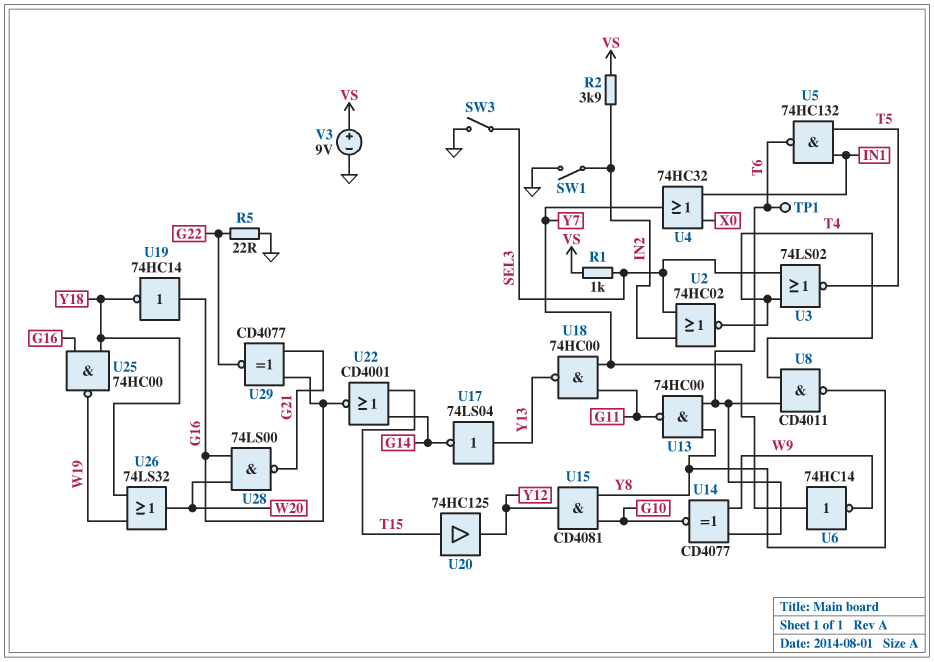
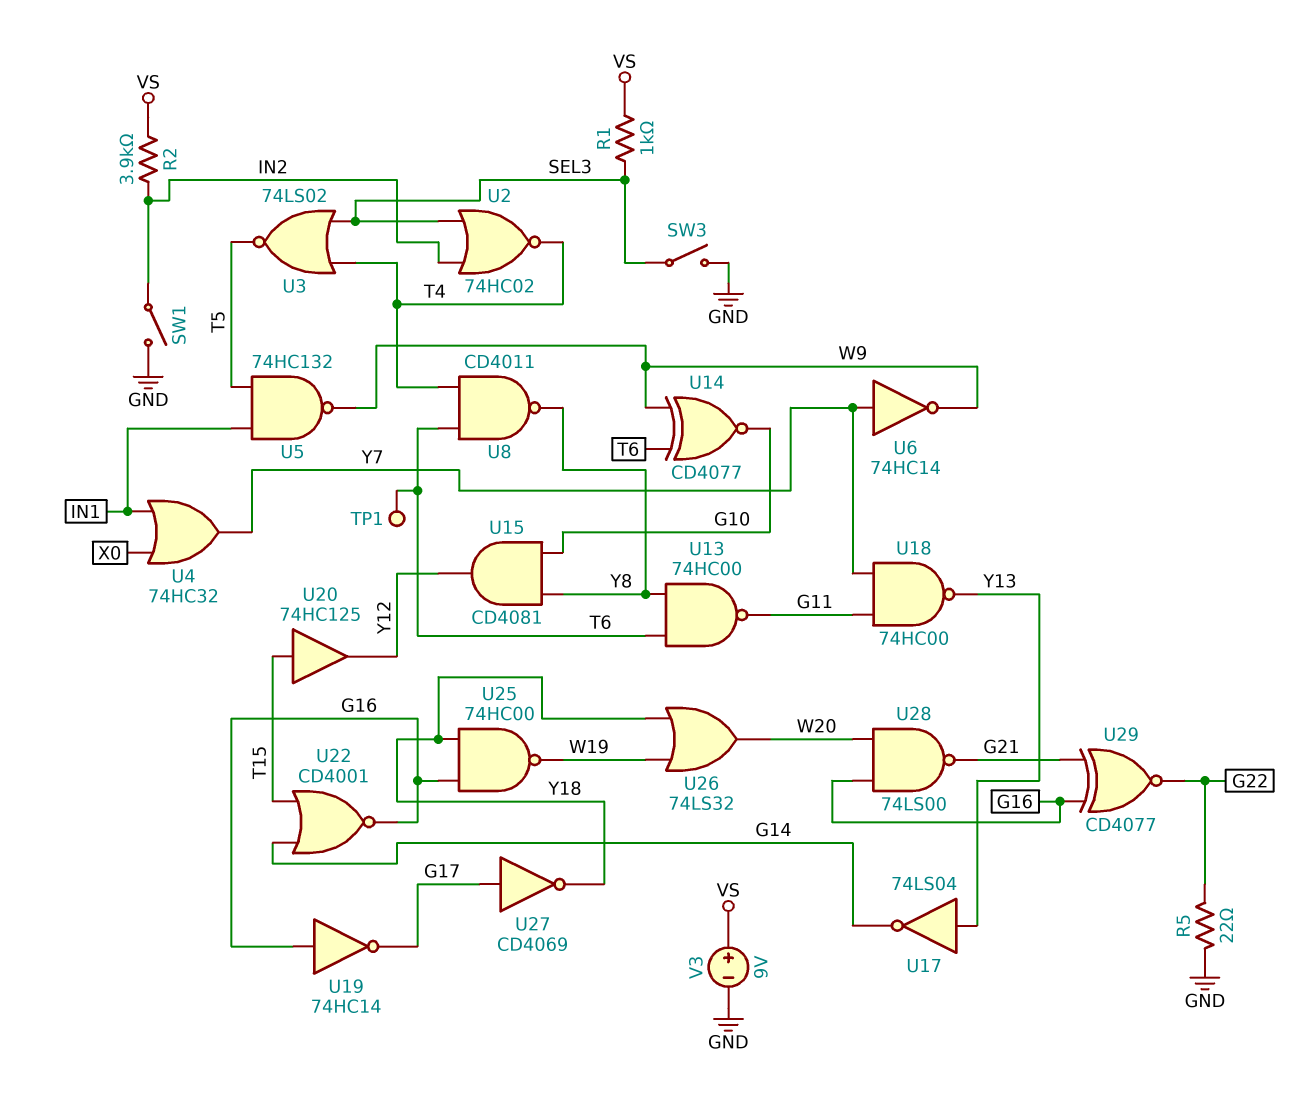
U5: NAND 74HC132 (in IN1, in T5, out T6) -> NAND 74HC132 (in IN1, in T5, out W9)
U19: NOT 74HC14 (in G16, out Y18) -> NOT 74HC14 (in G16, out G17)
U27: none -> NOT CD4069 (in G17, out Y18)

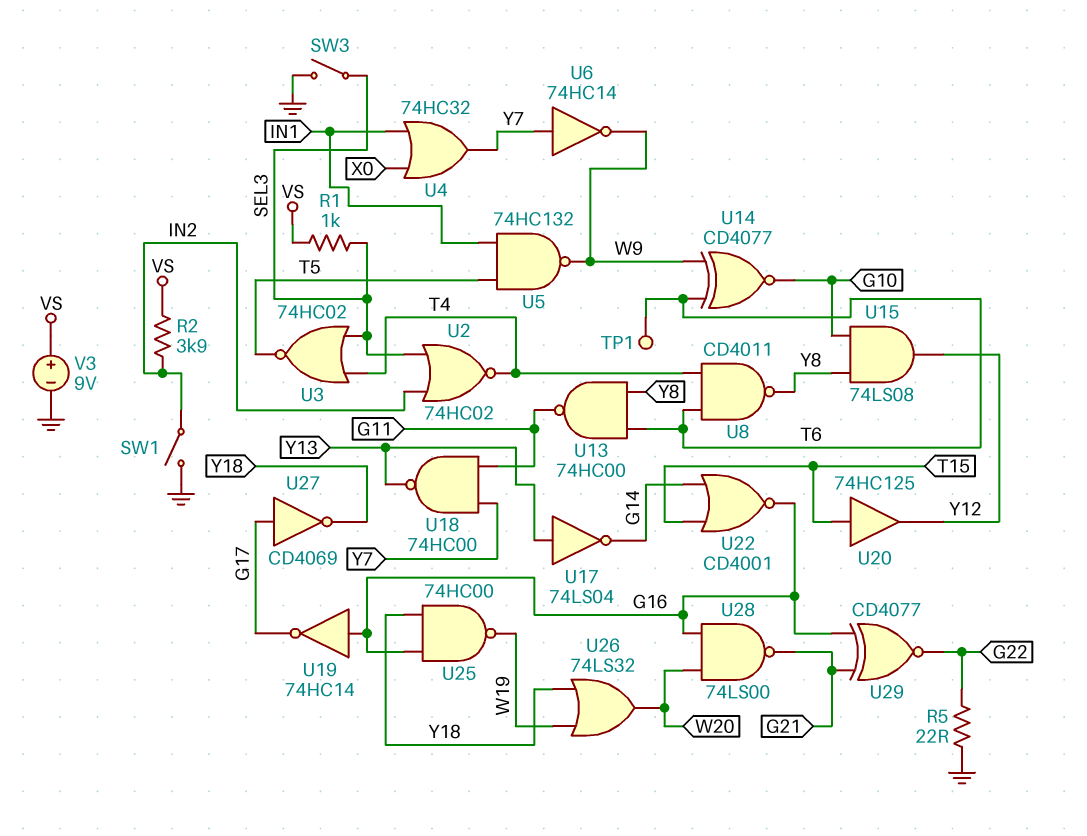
U3: NOR 74LS02 (in SEL3, in T4, out T5) -> NOR 74HC02 (in SEL3, in T4, out T5)
U15: AND CD4081 (in G10, in Y8, out Y12) -> AND 74LS08 (in G10, in Y8, out Y12)

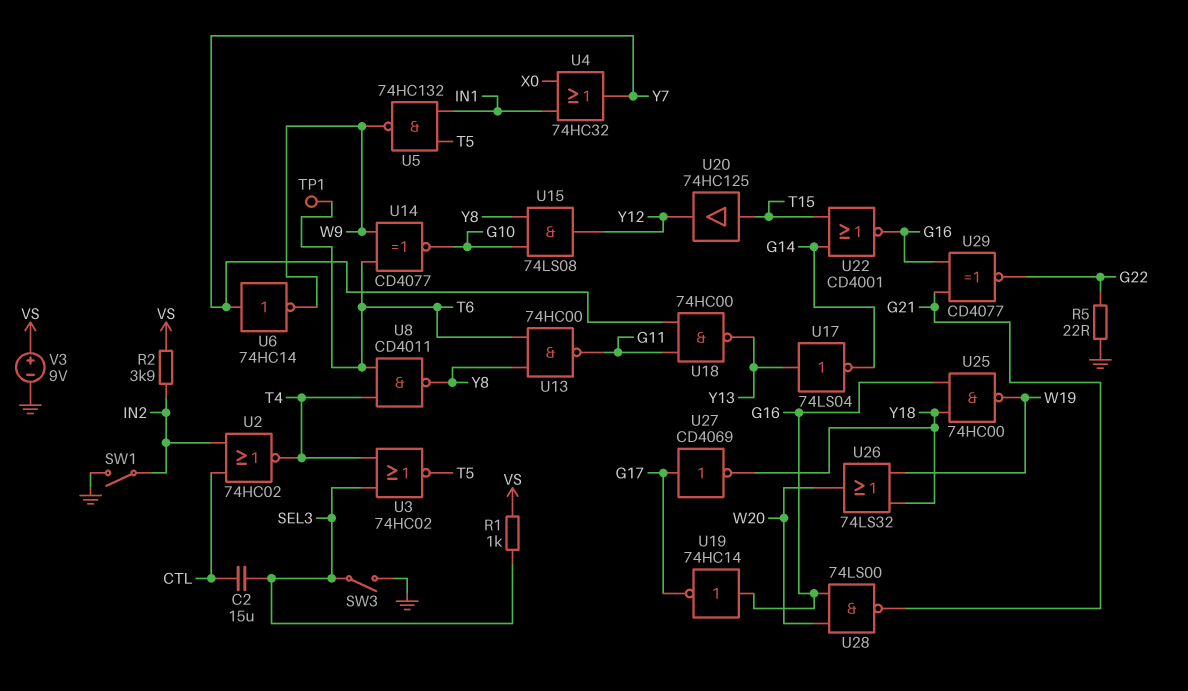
C2: none -> 15uF (CTL, SEL3)
U2: NOR 74HC02 (in IN2, in SEL3, out T4) -> NOR 74HC02 (in CTL, in IN2, out T4)

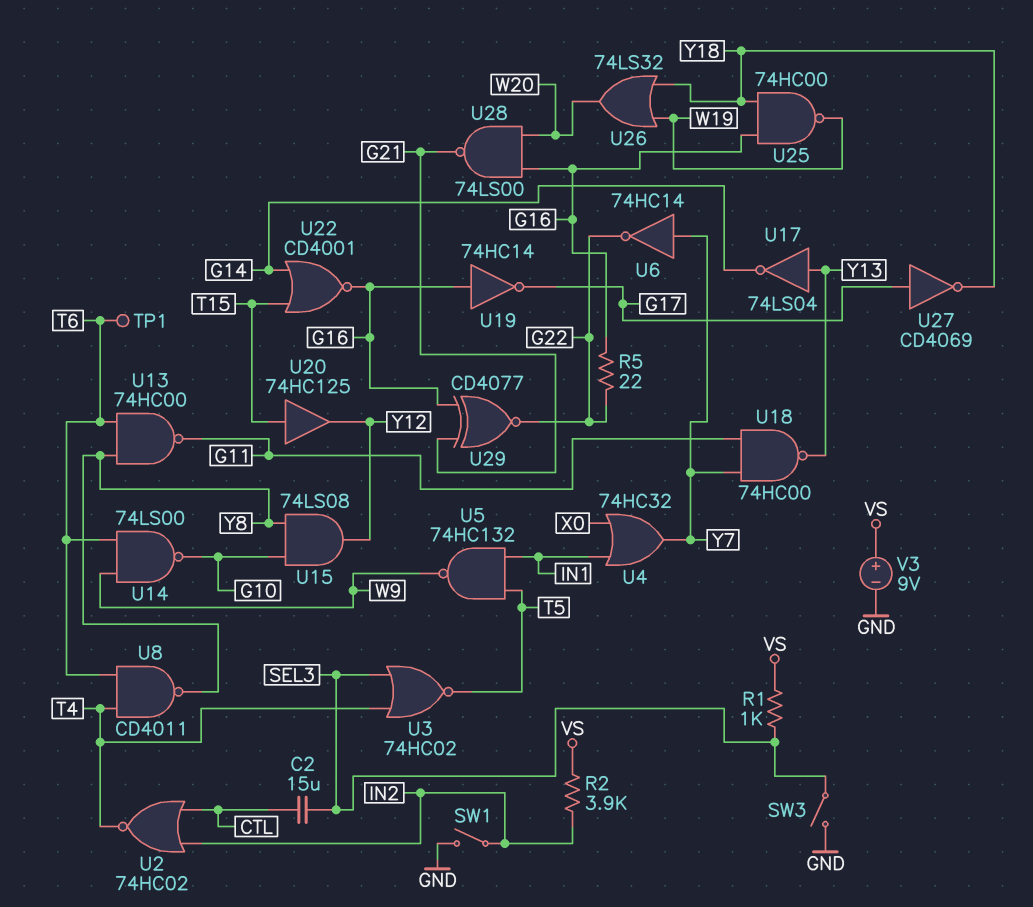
R5: 22 (G22, GND) -> 22 (G16, G22)
U6: NOT 74HC14 (in Y7, out W9) -> NOT 74HC14 (in Y7, out G22)
U14: XNOR CD4077 (in T6, in W9, out G10) -> NAND 74LS00 (in T6, in W9, out G10)

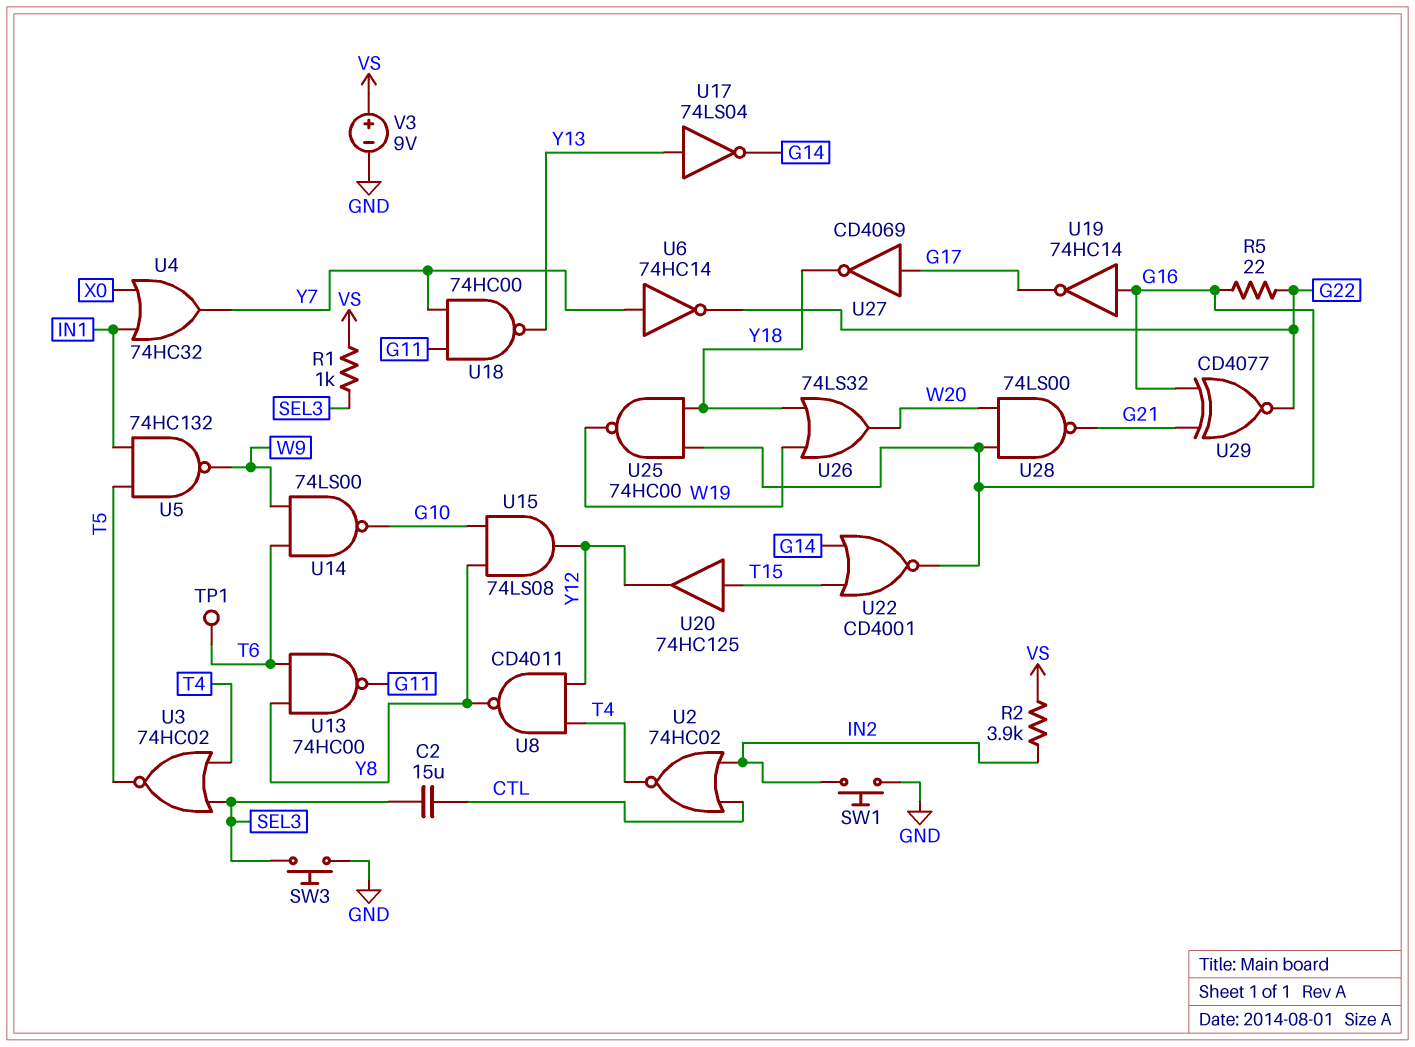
SW1: switch (GND, IN2) -> button (GND, IN2)
SW3: switch (GND, SEL3) -> button (GND, SEL3)
U8: NAND CD4011 (in T4, in T6, out Y8) -> NAND CD4011 (in T4, in Y12, out Y8)

